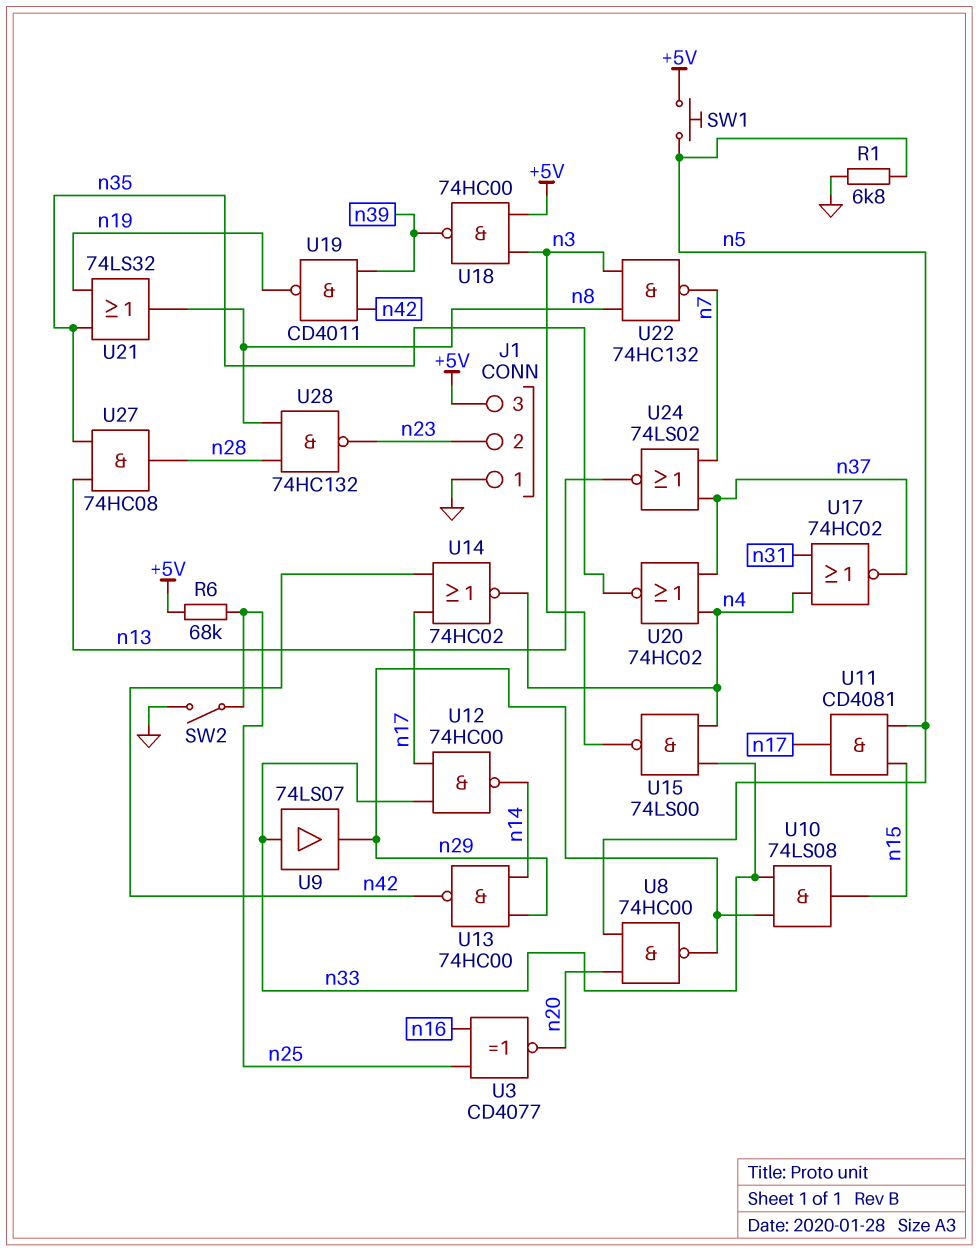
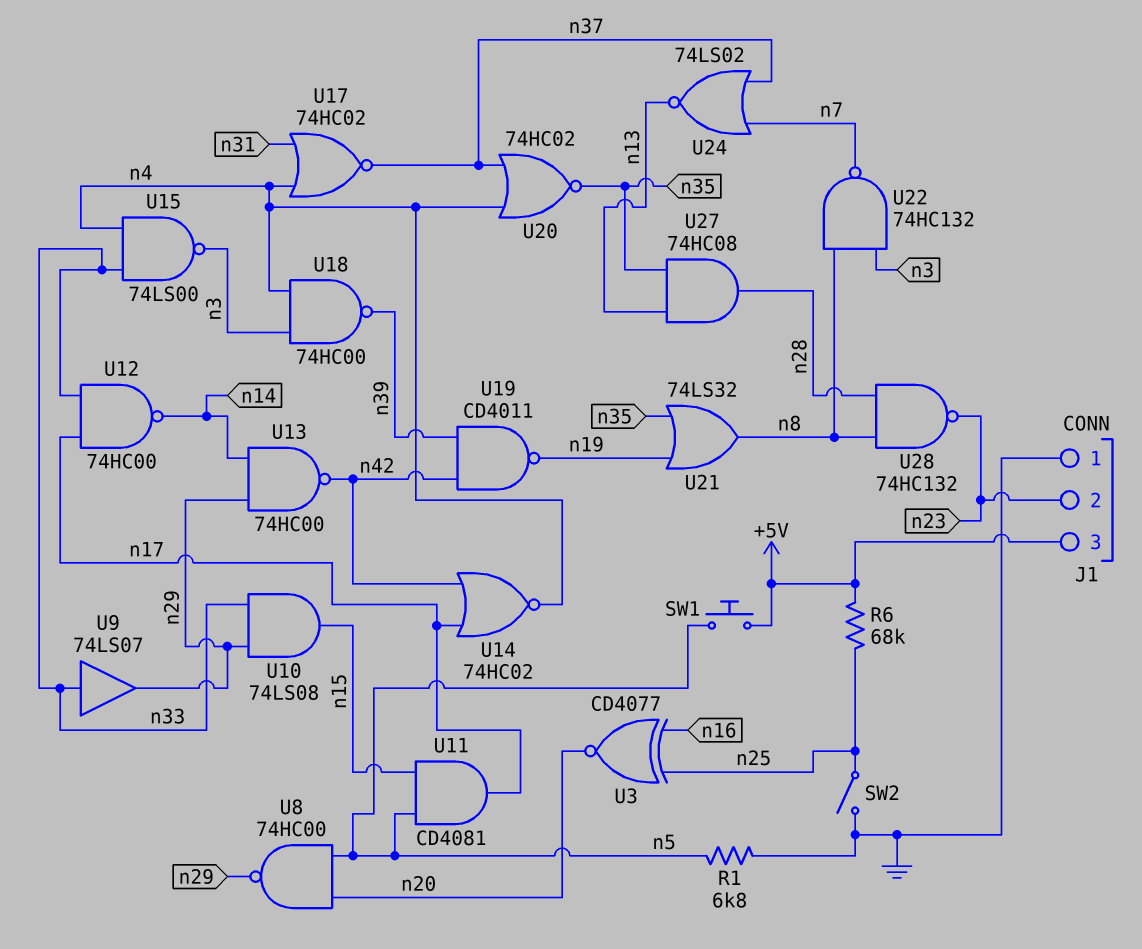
U18: NAND 74HC00 (in +5V, in n3, out n39) -> NAND 74HC00 (in n3, in n4, out n39)

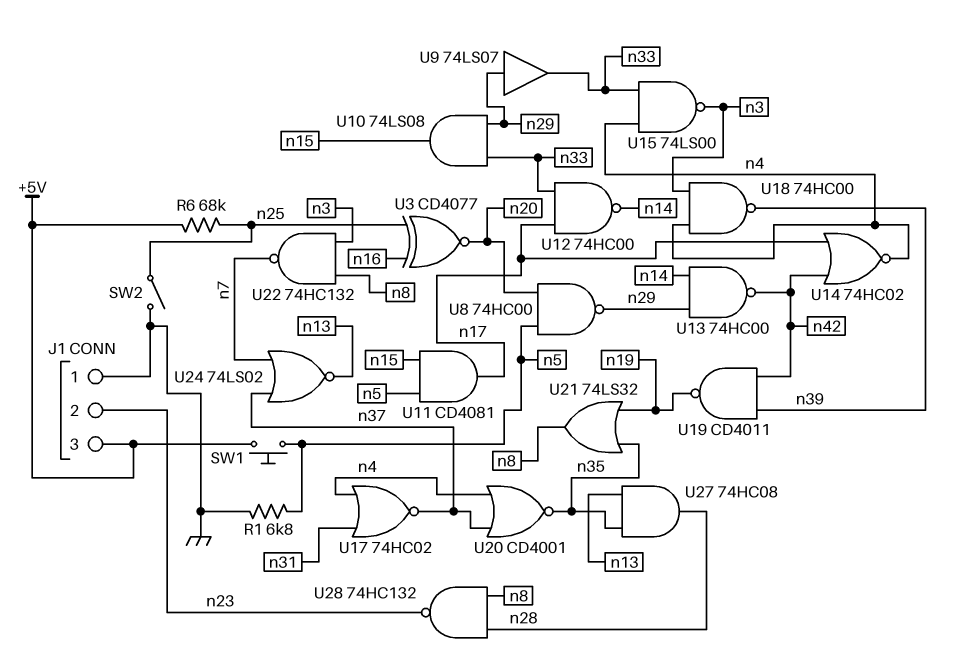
U9: buffer 74LS07 (in n33, out n29) -> buffer 74LS07 (in n29, out n33)
U20: NOR 74HC02 (in n4, in n37, out n35) -> NOR CD4001 (in n4, in n37, out n35)

